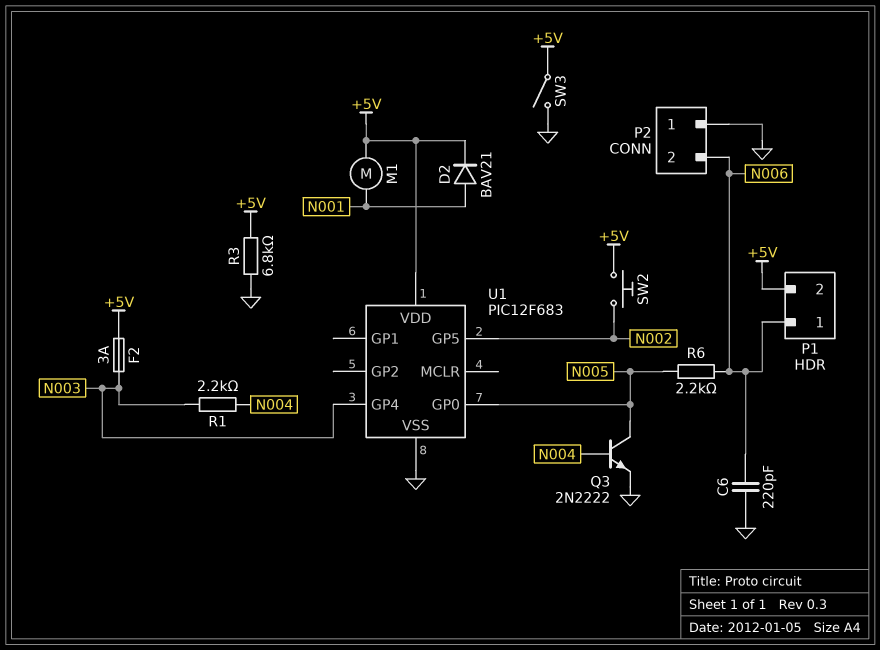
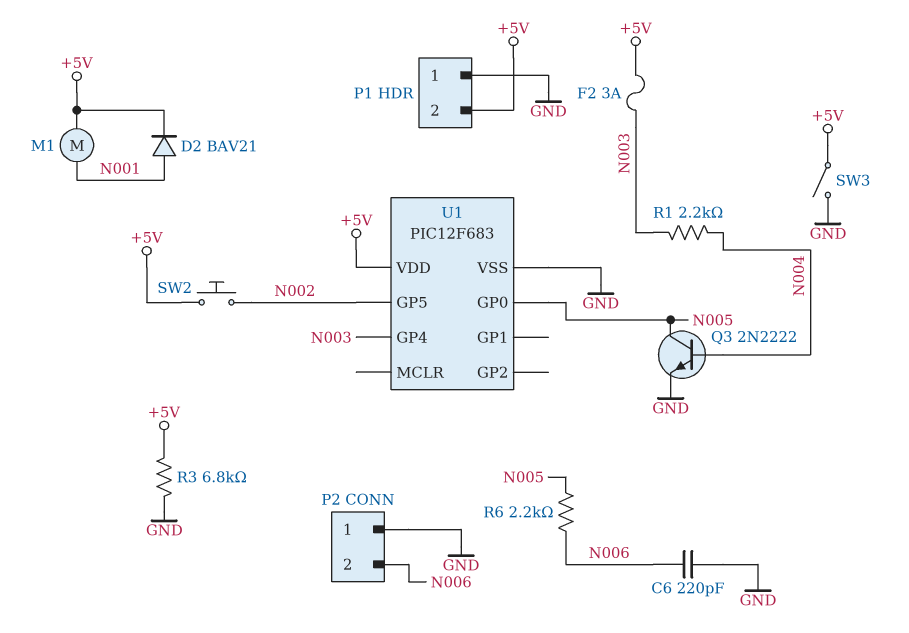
P1 pin 1: N006 -> GND

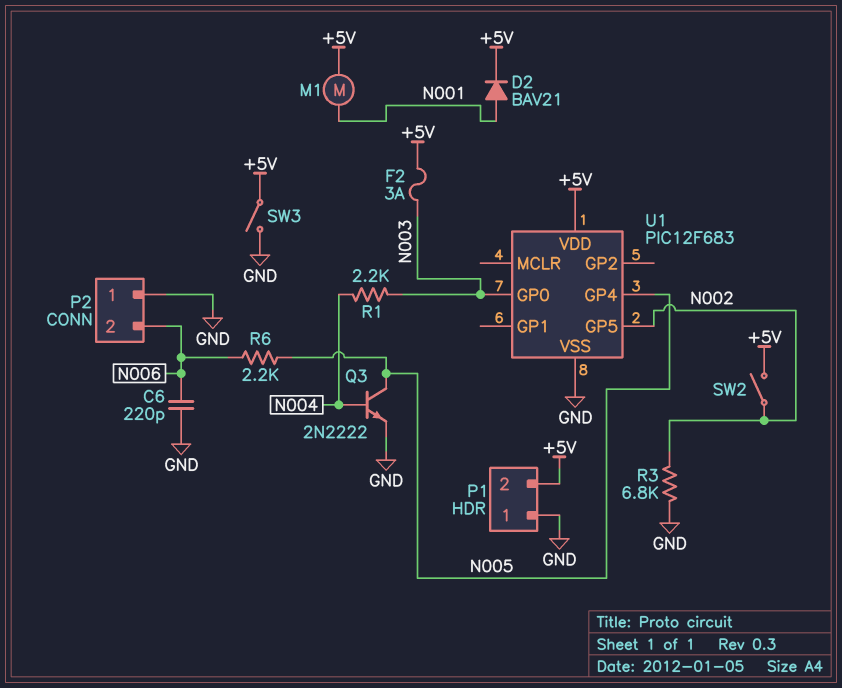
R3: 6.8k (+5V, GND) -> 6.8k (GND, N002)
SW2: button (+5V, N002) -> switch (+5V, N002)
U1 pin GP0: N005 -> N003
U1 pin GP4: N003 -> N005

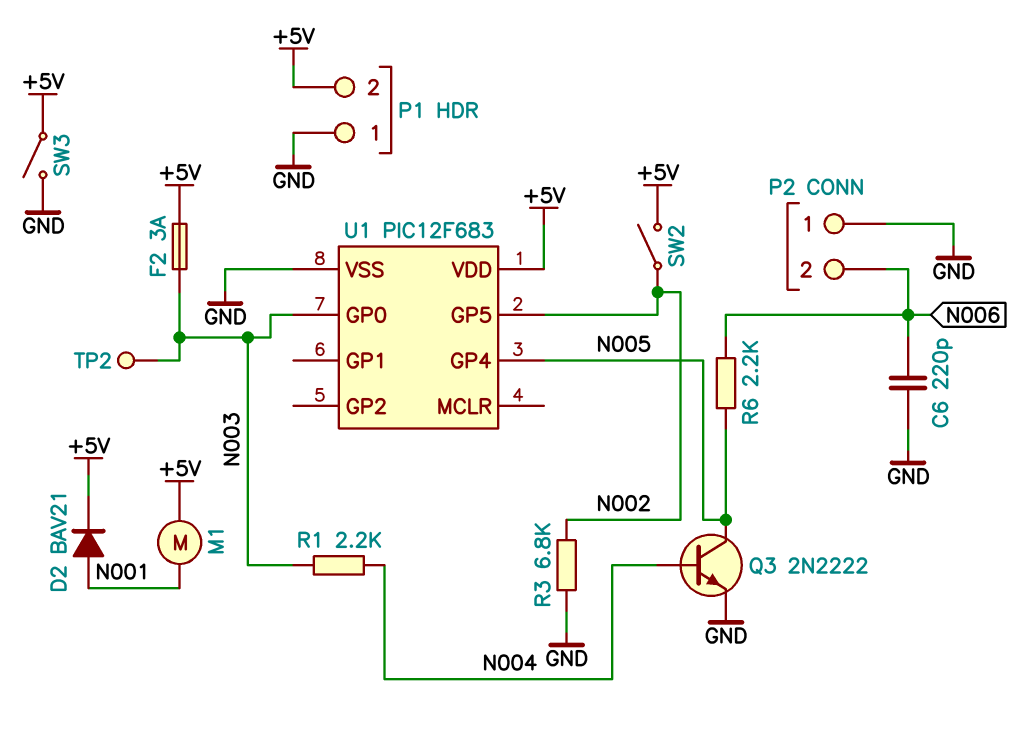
TP2: none -> test point (N003)

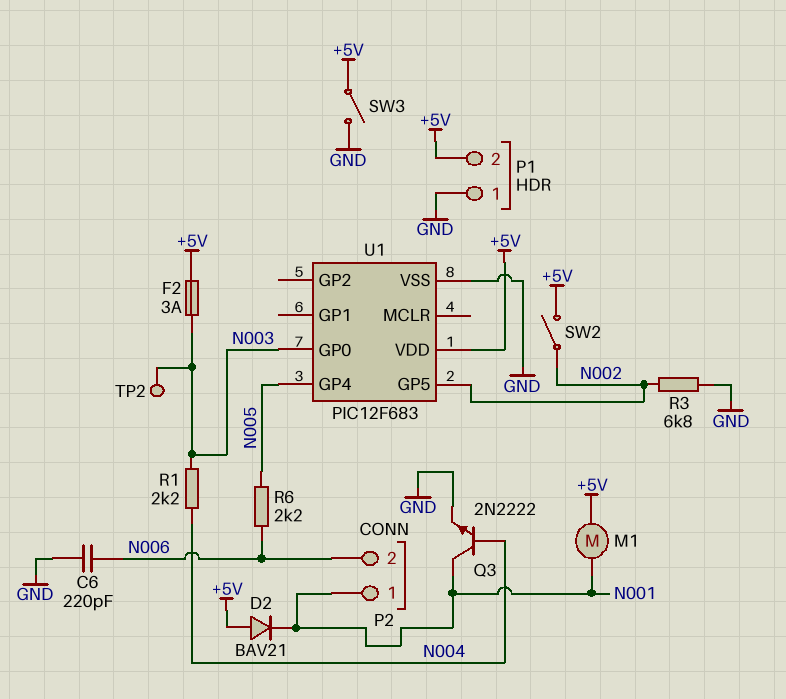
D2: diode BAV21 (A N001, K +5V) -> diode BAV21 (A +5V, K N001)
P2 pin 1: GND -> N001
Q3: NPN 2N2222 (B N004, C N005, E GND) -> NPN 2N2222 (B N004, C N001, E GND)

